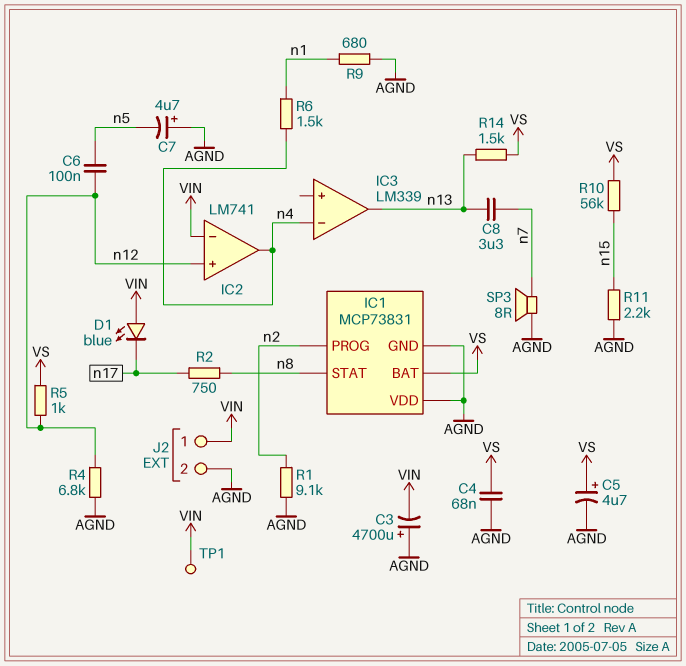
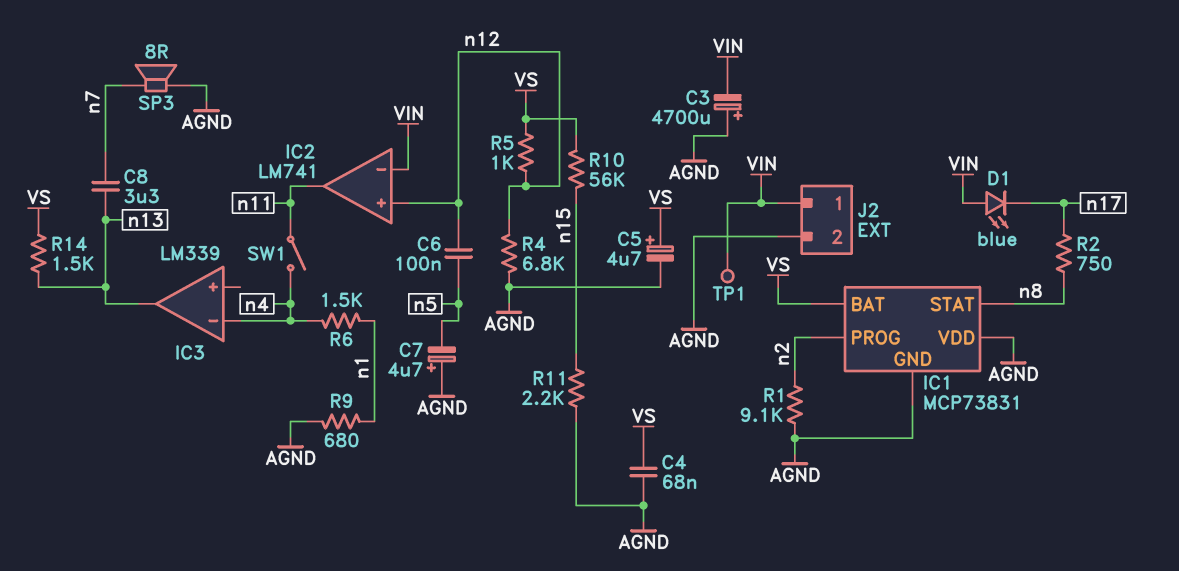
IC2 pin out: n4 -> n11
SW1: none -> switch (n4, n11)

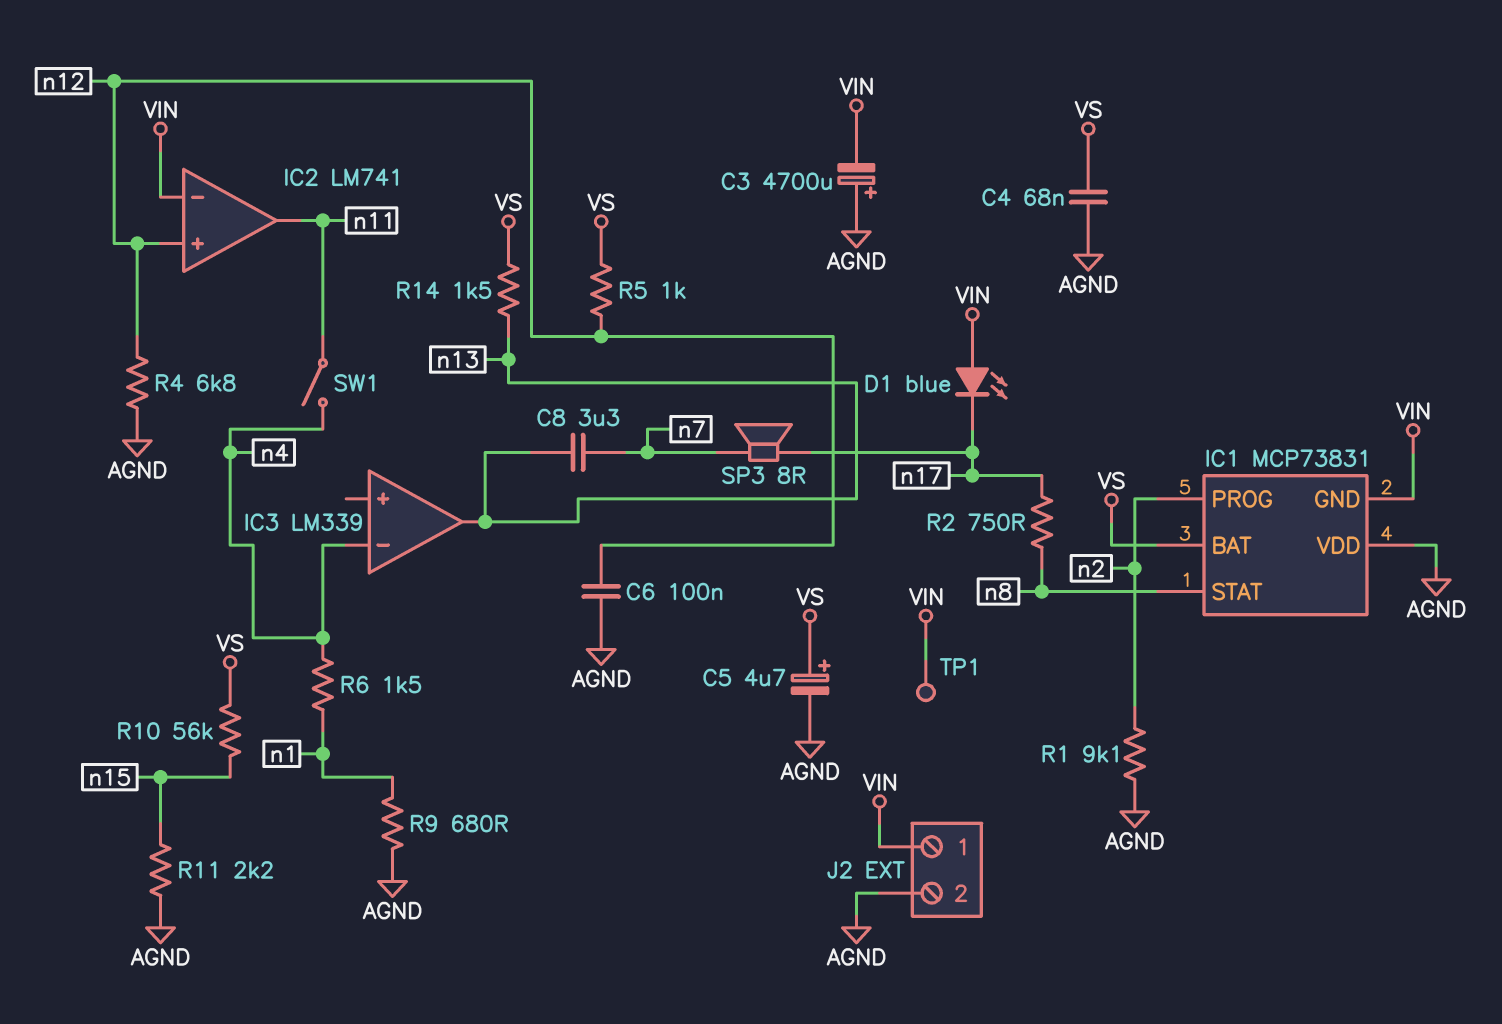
C6: 100nF (n5, n12) -> 100nF (AGND, n12)
C7: 4.7uF (plus AGND, minus n5) -> none
IC1 pin GND: AGND -> VIN
SP3: speaker 8R (AGND, n7) -> speaker 8R (n7, n17)

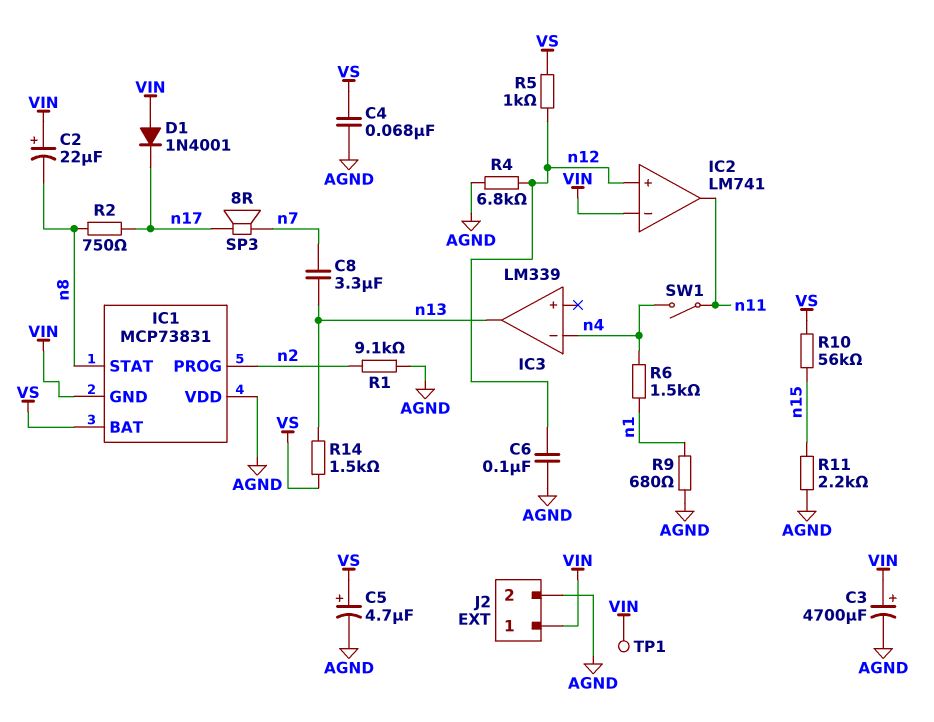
C2: none -> 22uF (plus VIN, minus n8)
C3: 4700uF (plus AGND, minus VIN) -> 4700uF (plus VIN, minus AGND)
D1: LED blue (A VIN, K n17) -> diode 1N4001 (A VIN, K n17)

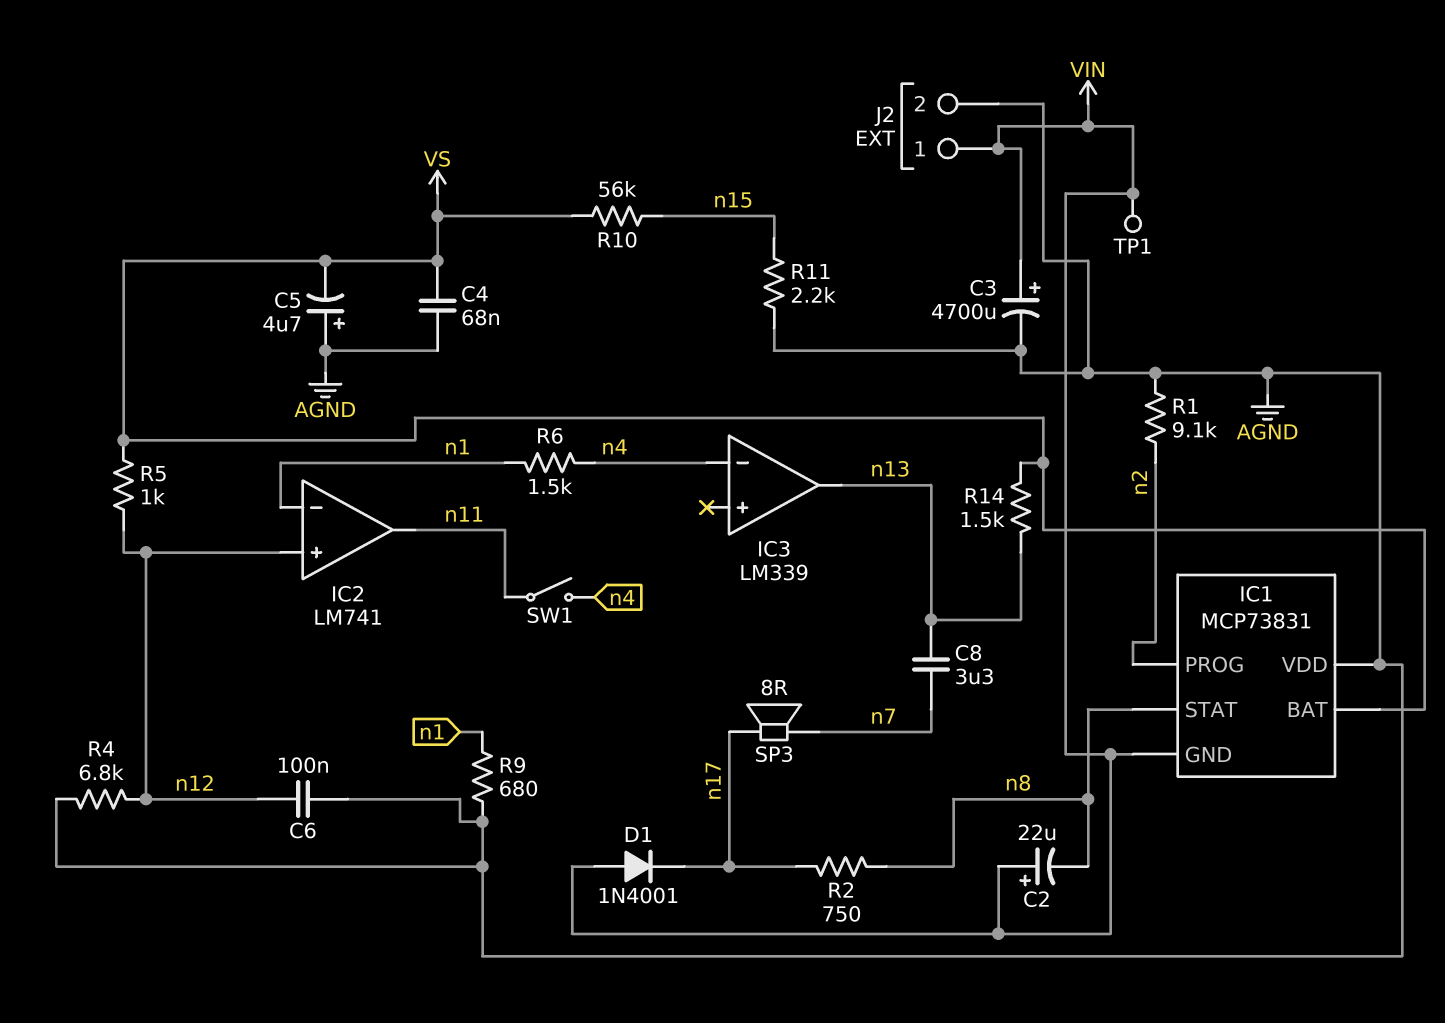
C5: 4.7uF (plus VS, minus AGND) -> 4.7uF (plus AGND, minus VS)
IC2 pin in-: VIN -> n1

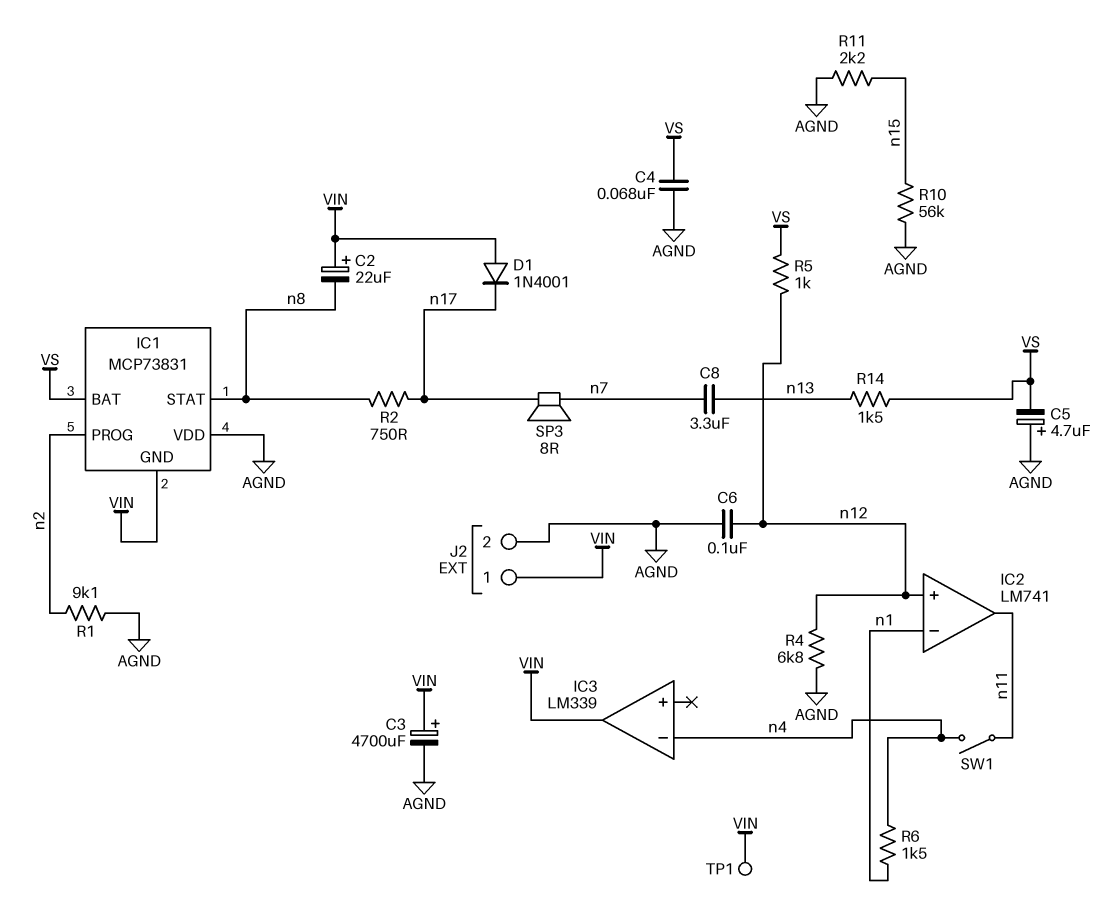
IC3 pin out: n13 -> VIN
R9: 680 (AGND, n1) -> none
R10: 56k (VS, n15) -> 56k (AGND, n15)

